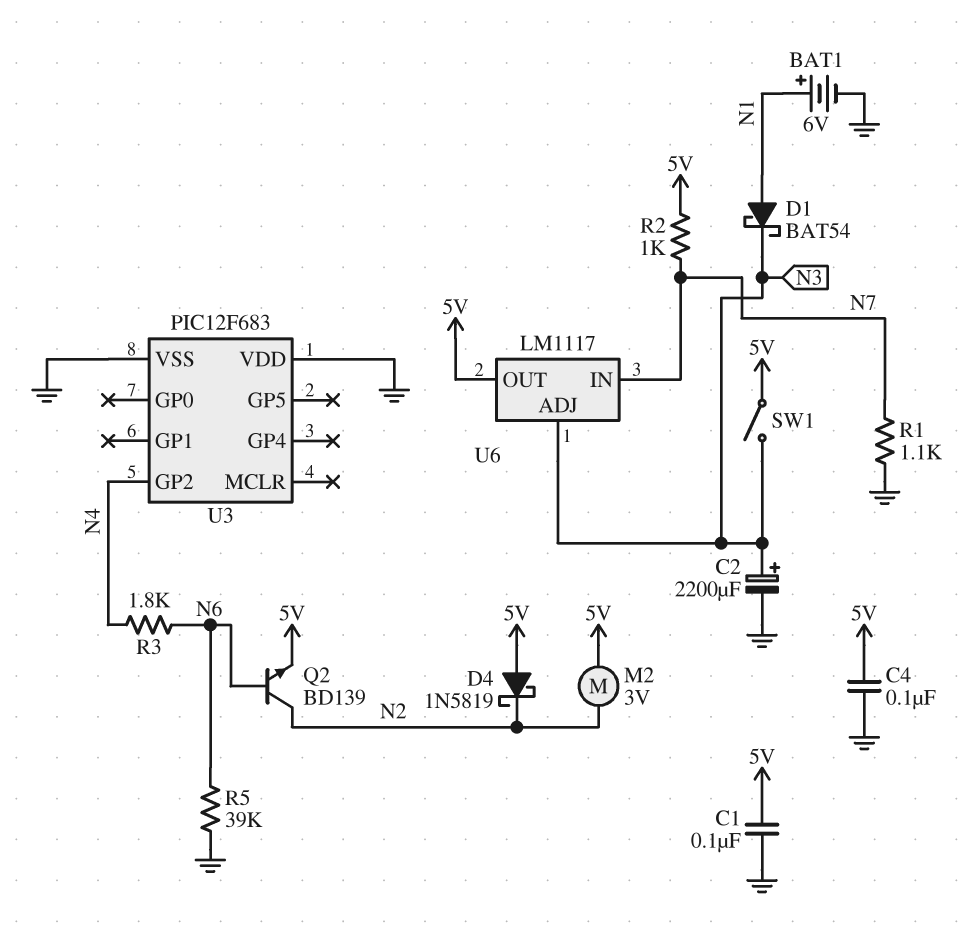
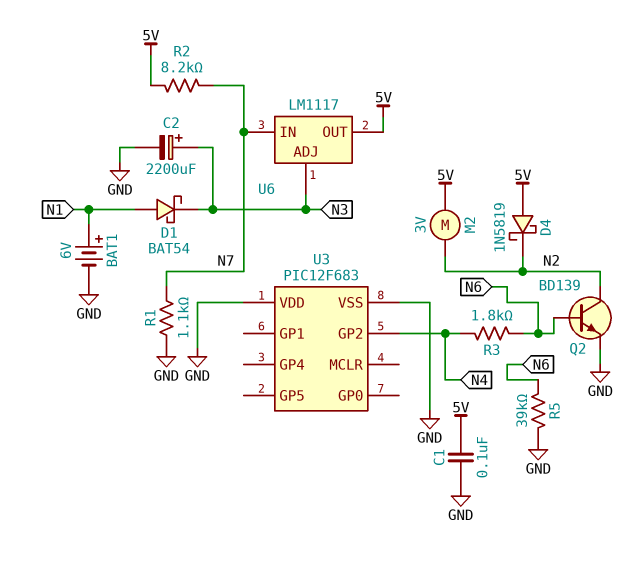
C4: 100nF (5V, GND) -> none
Q2: NPN BD139 (B N6, C N2, E 5V) -> NPN BD139 (B N6, C N2, E GND)
R2: 1k (5V, N7) -> 8.2k (5V, N7)
SW1: switch (5V, N3) -> none

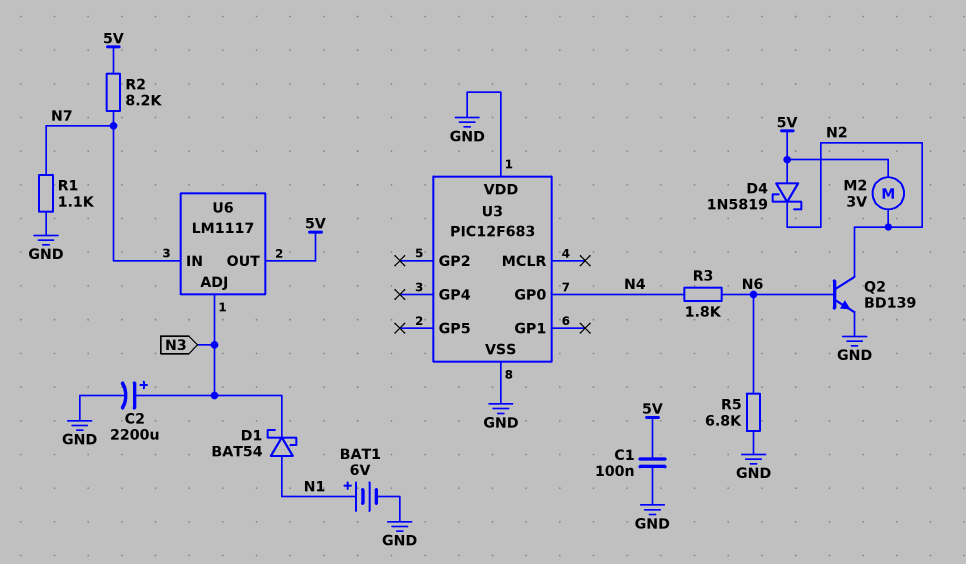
R5: 39k (GND, N6) -> 6.8k (GND, N6)
U3 pin GP0: none -> N4
U3 pin GP2: N4 -> none

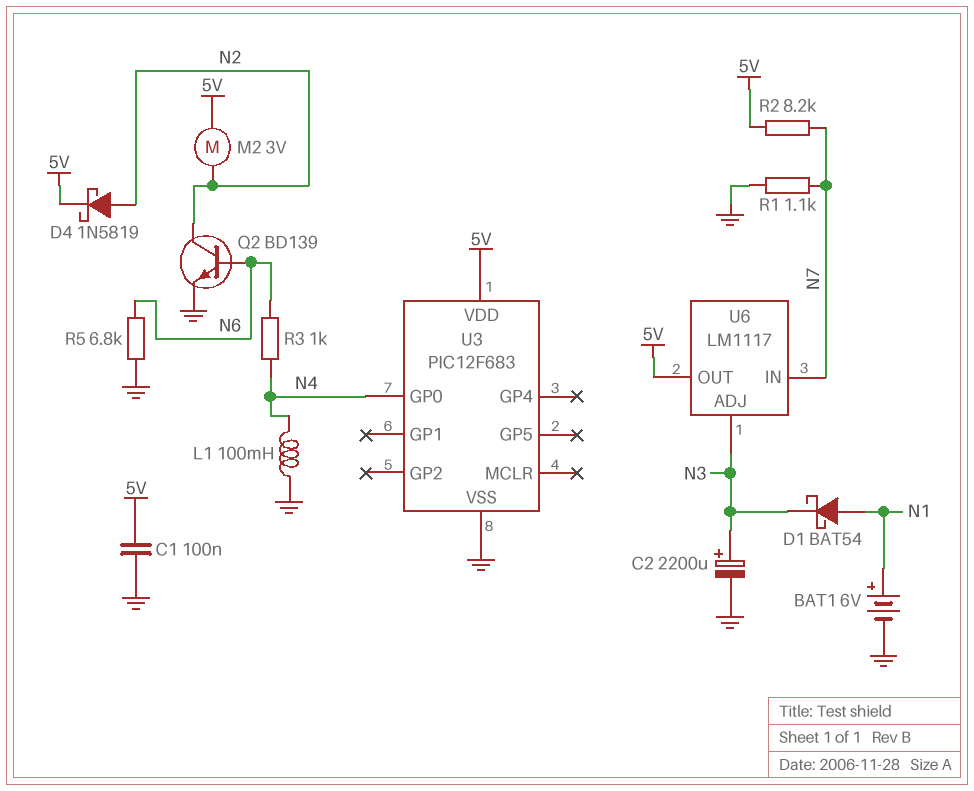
D4: schottky 1N5819 (A 5V, K N2) -> schottky 1N5819 (A N2, K 5V)
L1: none -> 100mH (GND, N4)
R3: 1.8k (N4, N6) -> 1k (N4, N6)
U3 pin VDD: GND -> 5V

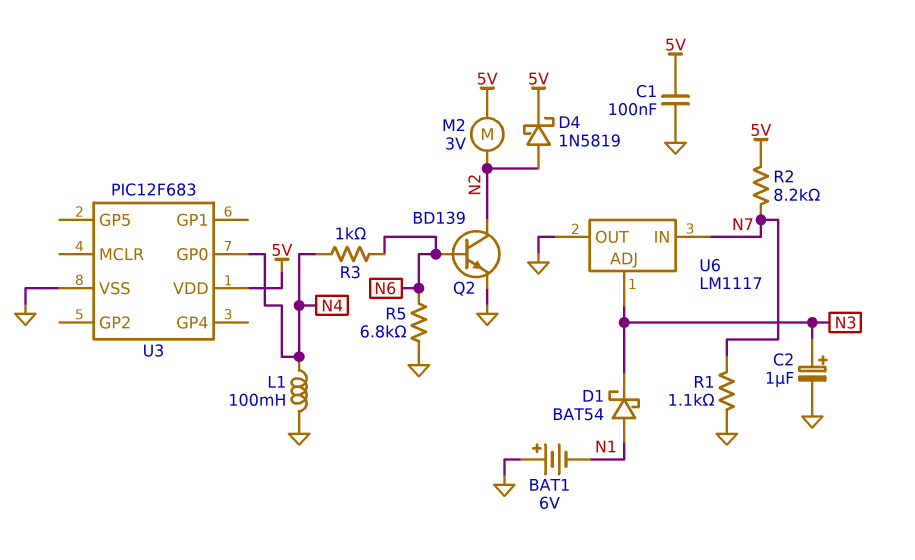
BAT1: 6V (plus N1, minus GND) -> 6V (plus GND, minus N1)
C2: 2200uF (plus N3, minus GND) -> 1uF (plus N3, minus GND)
U6 pin OUT: 5V -> GND

